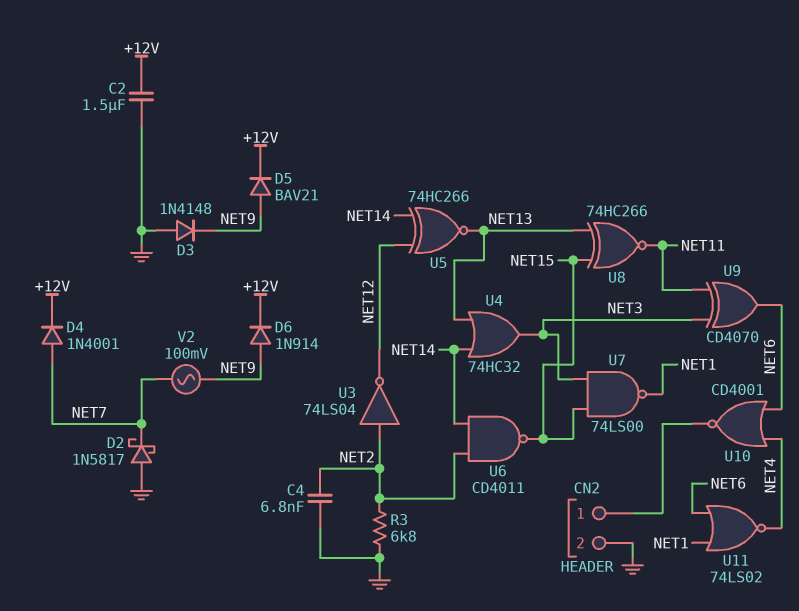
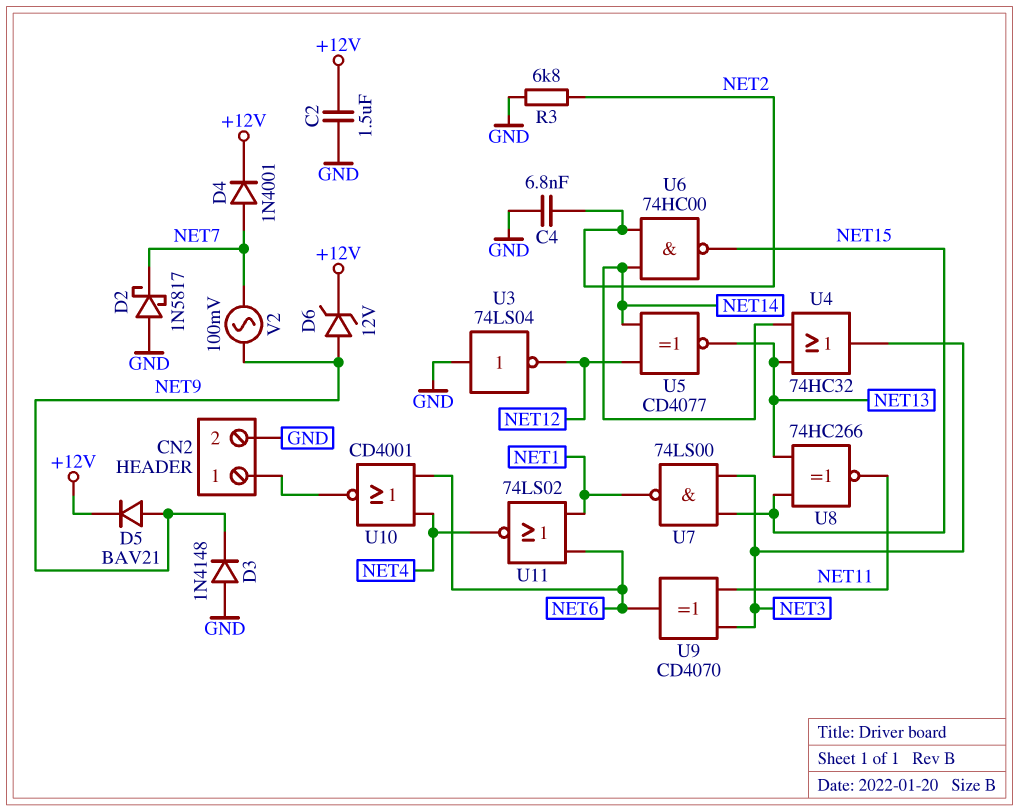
D6: diode 1N914 (A NET9, K +12V) -> zener 12V (A NET9, K +12V)
U3: NOT 74LS04 (in NET2, out NET12) -> NOT 74LS04 (in GND, out NET12)
U5: XNOR 74HC266 (in NET12, in NET14, out NET13) -> XNOR CD4077 (in NET12, in NET14, out NET13)
U6: NAND CD4011 (in NET2, in NET14, out NET15) -> NAND 74HC00 (in NET2, in NET14, out NET15)

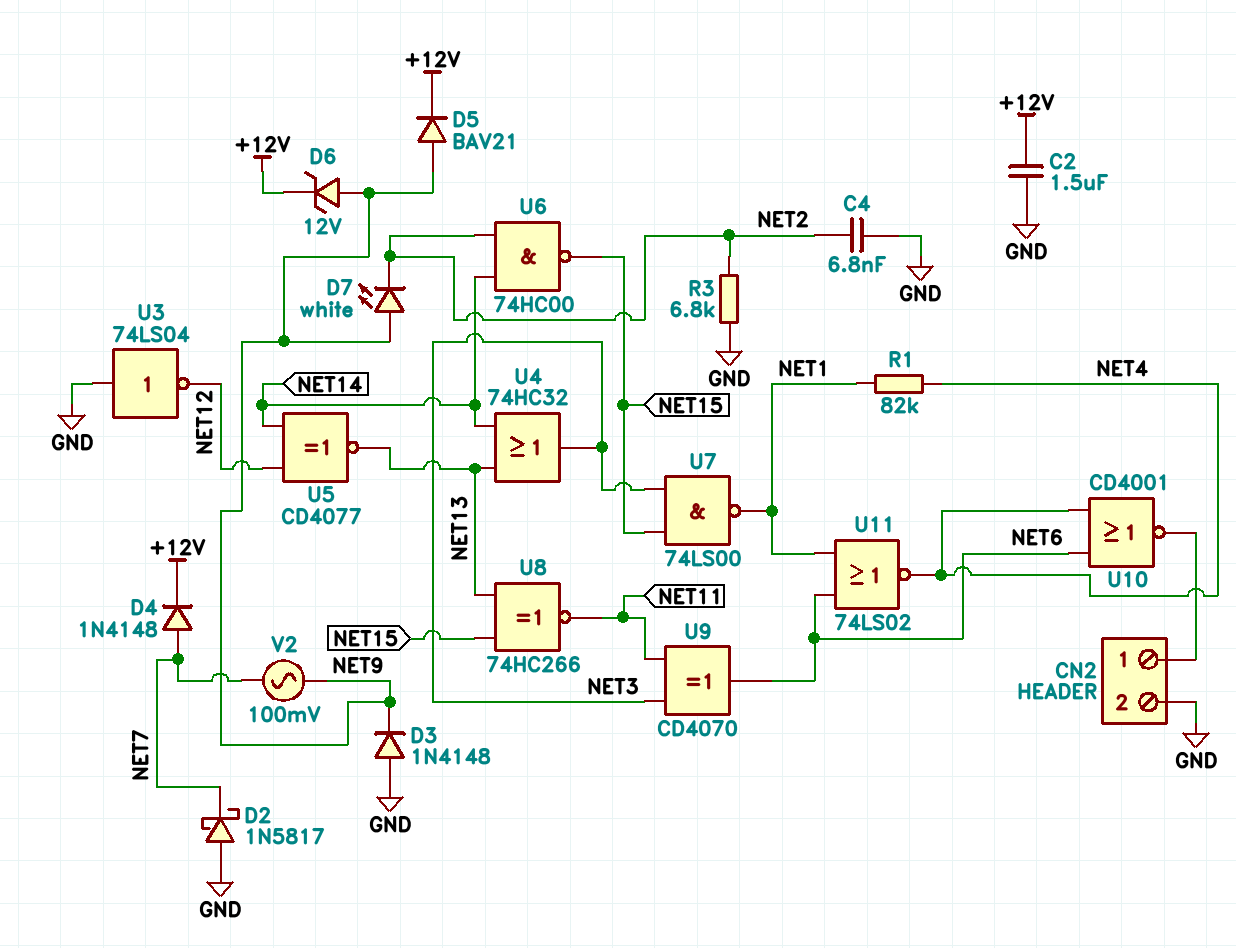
D4: diode 1N4001 (A NET7, K +12V) -> diode 1N4148 (A NET7, K +12V)
D7: none -> LED white (A NET9, K NET2)
R1: none -> 82k (NET1, NET4)

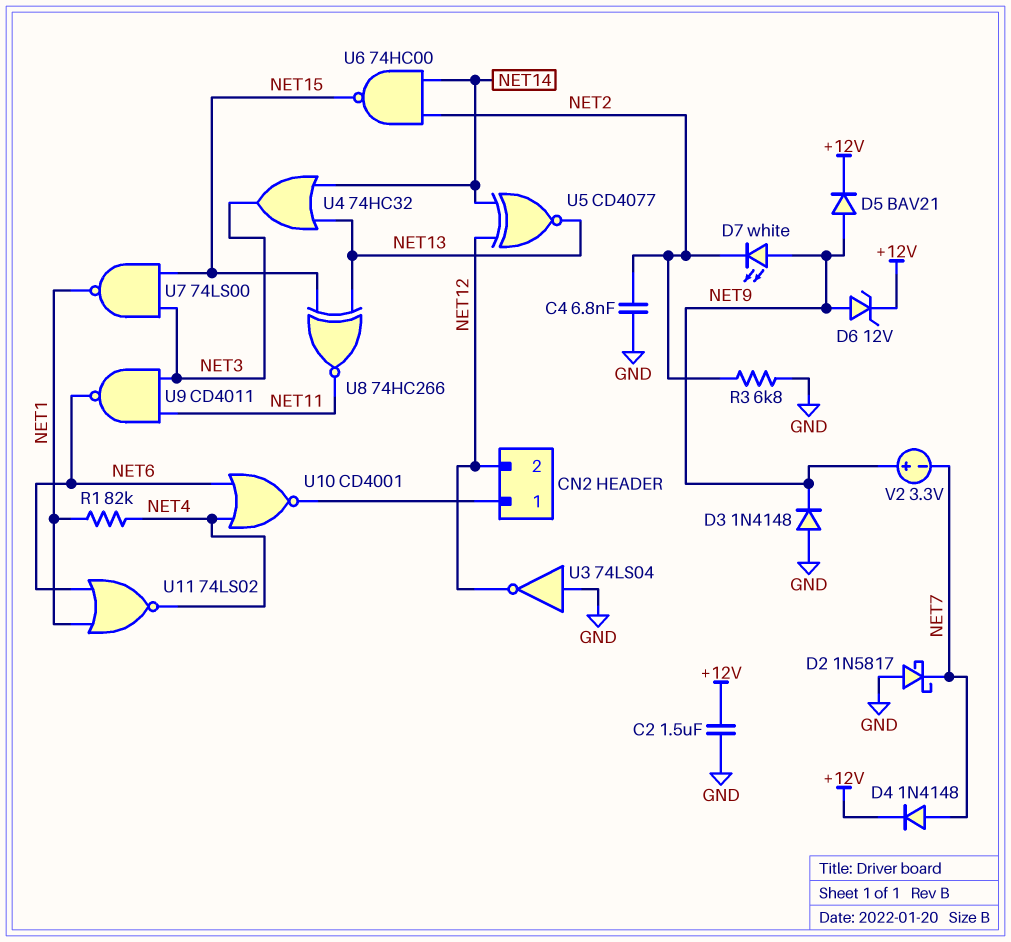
CN2 pin 2: GND -> NET12
U9: XOR CD4070 (in NET3, in NET11, out NET6) -> NAND CD4011 (in NET3, in NET11, out NET6)
V2: AC 100mV (NET7, NET9) -> 3.3V (plus NET9, minus NET7)

